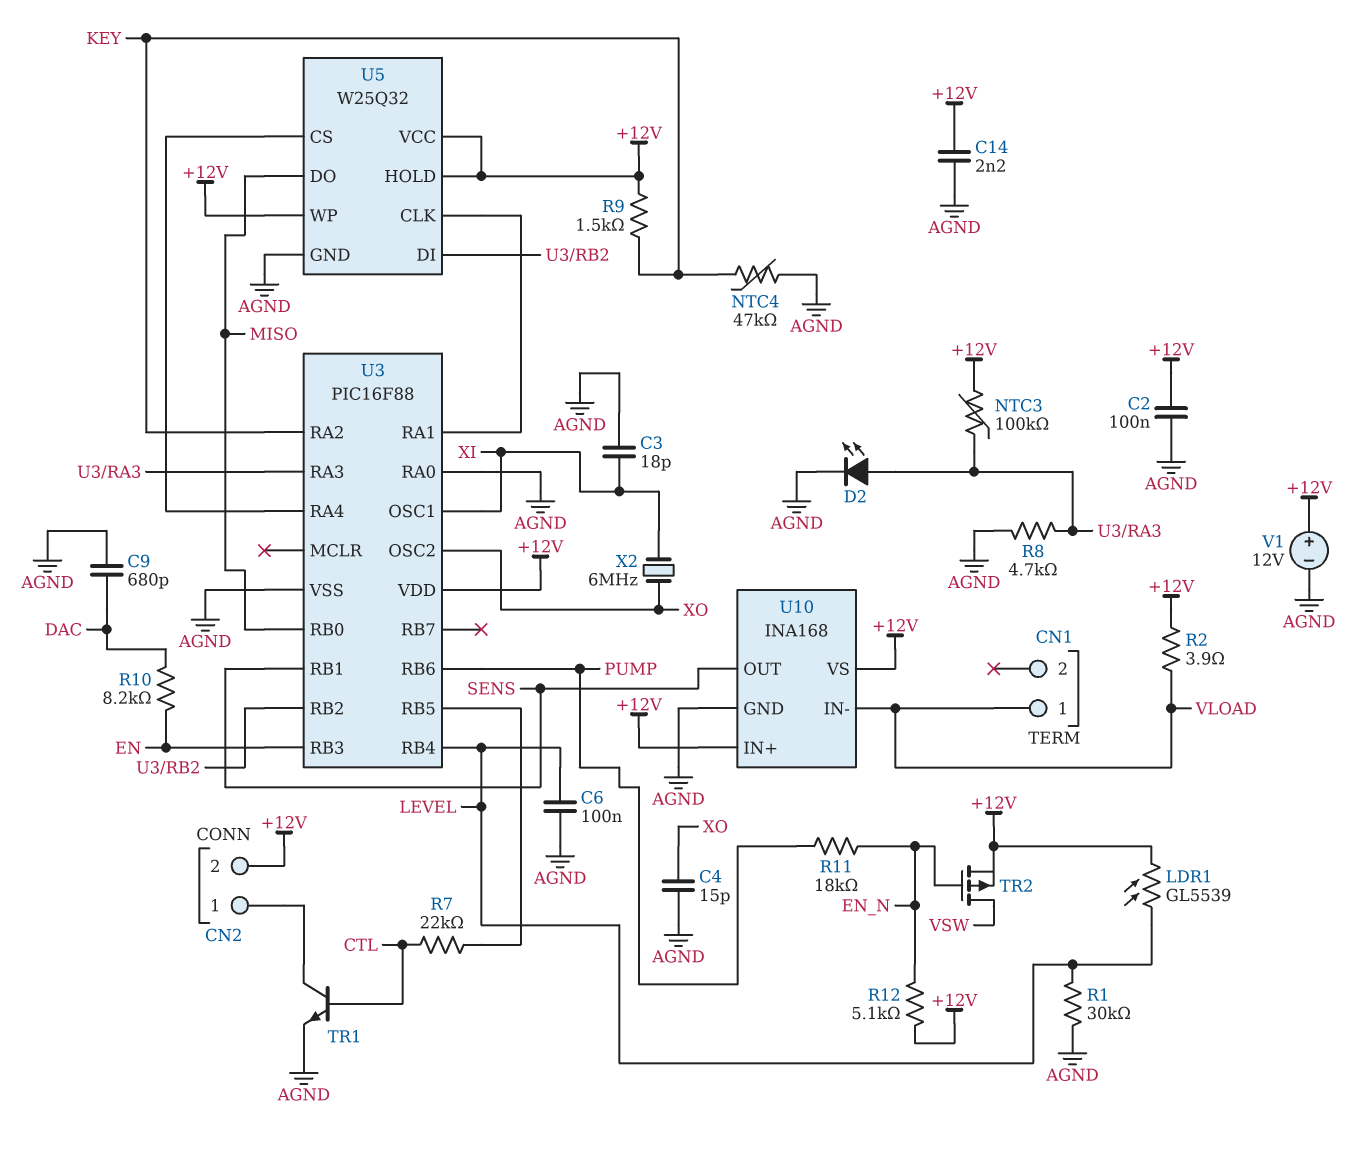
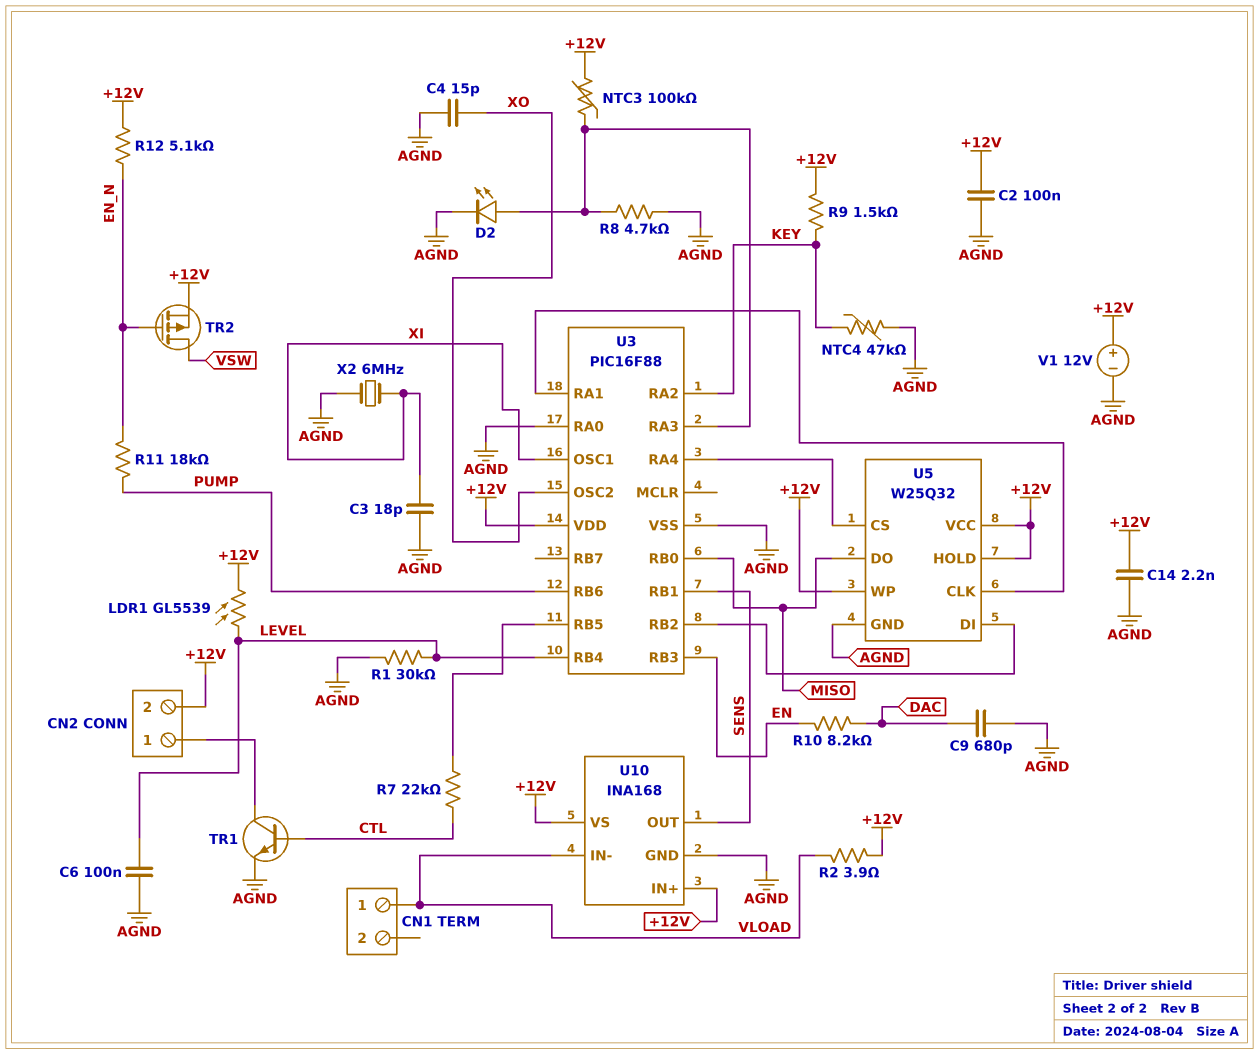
X2: 6MHz (XI, XO) -> 6MHz (AGND, XI)

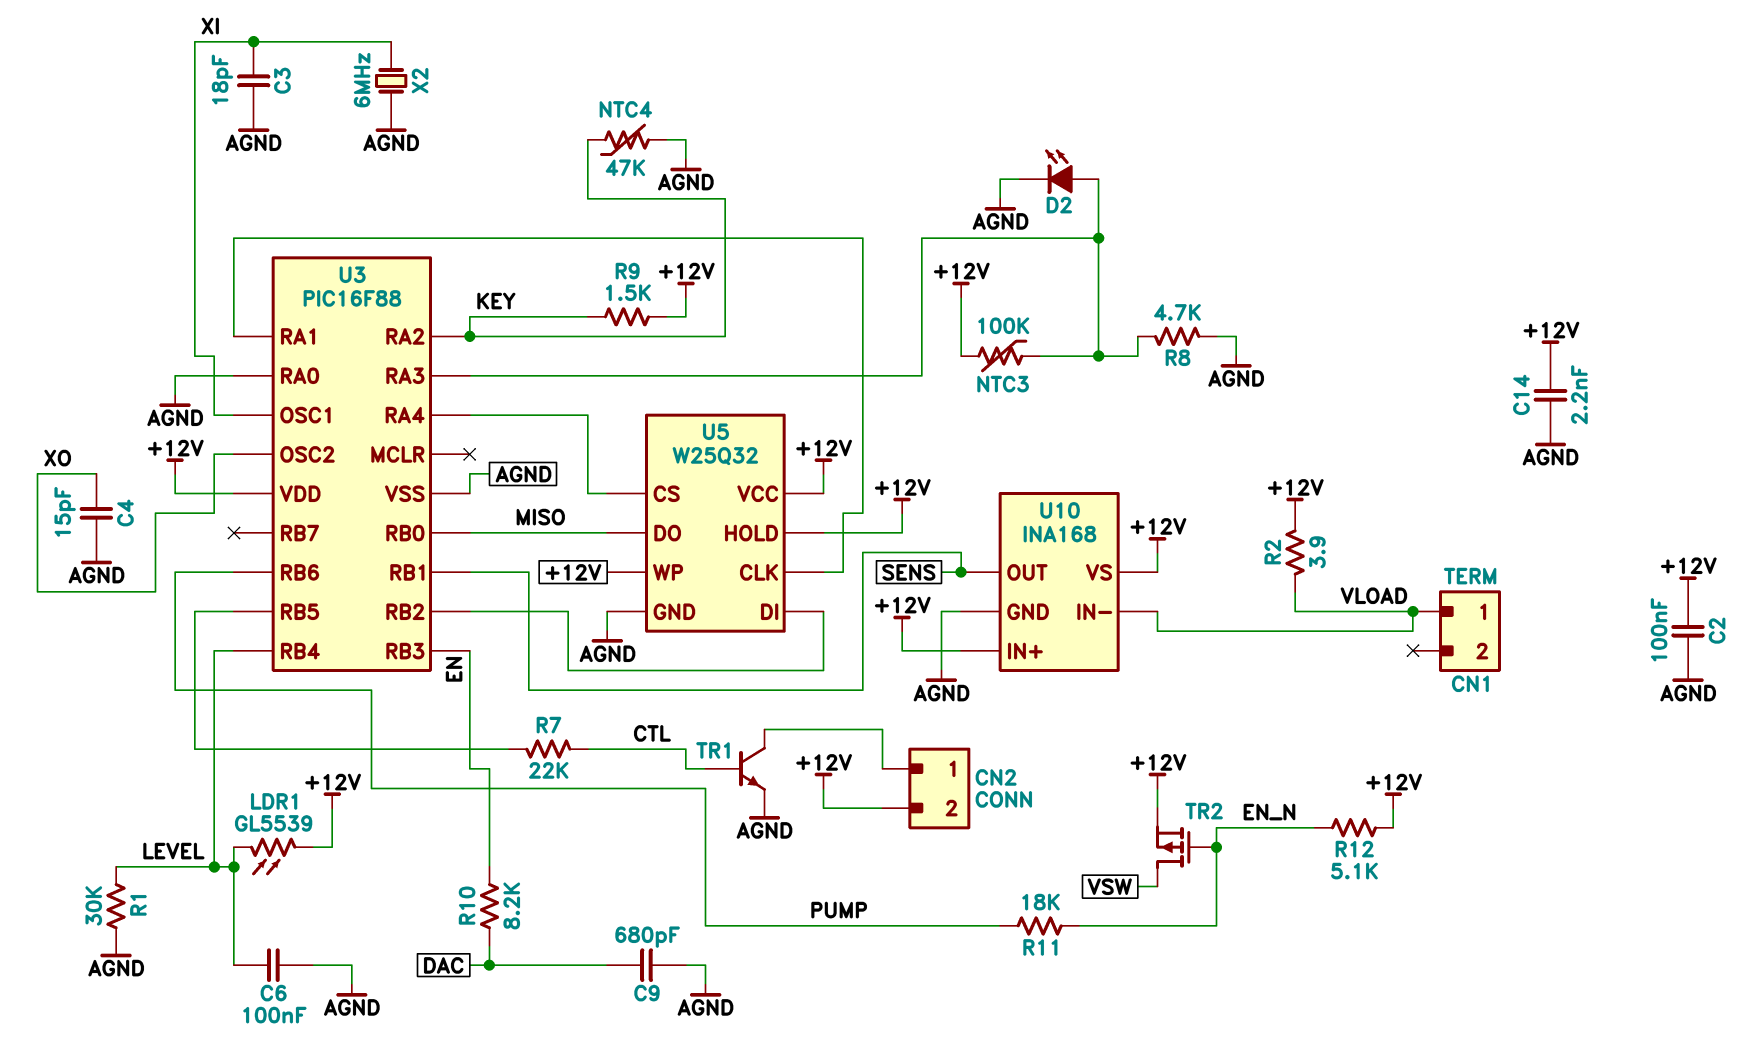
V1: 12V (plus +12V, minus AGND) -> none

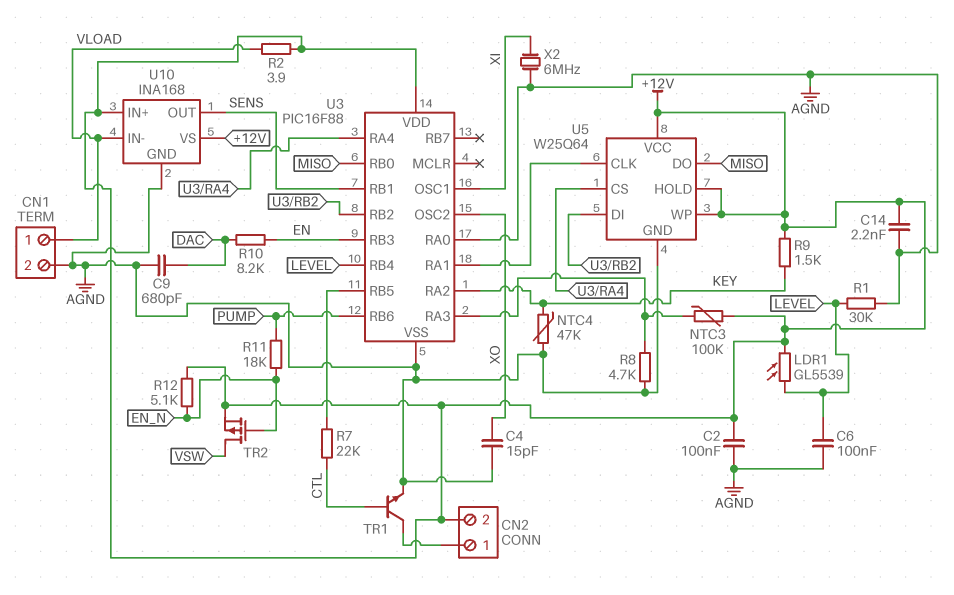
C3: 18pF (AGND, XI) -> none
CN1 pin 2: none -> AGND
D2: LED (A U3/RA3, K AGND) -> none
U5: W25Q32 -> W25Q64

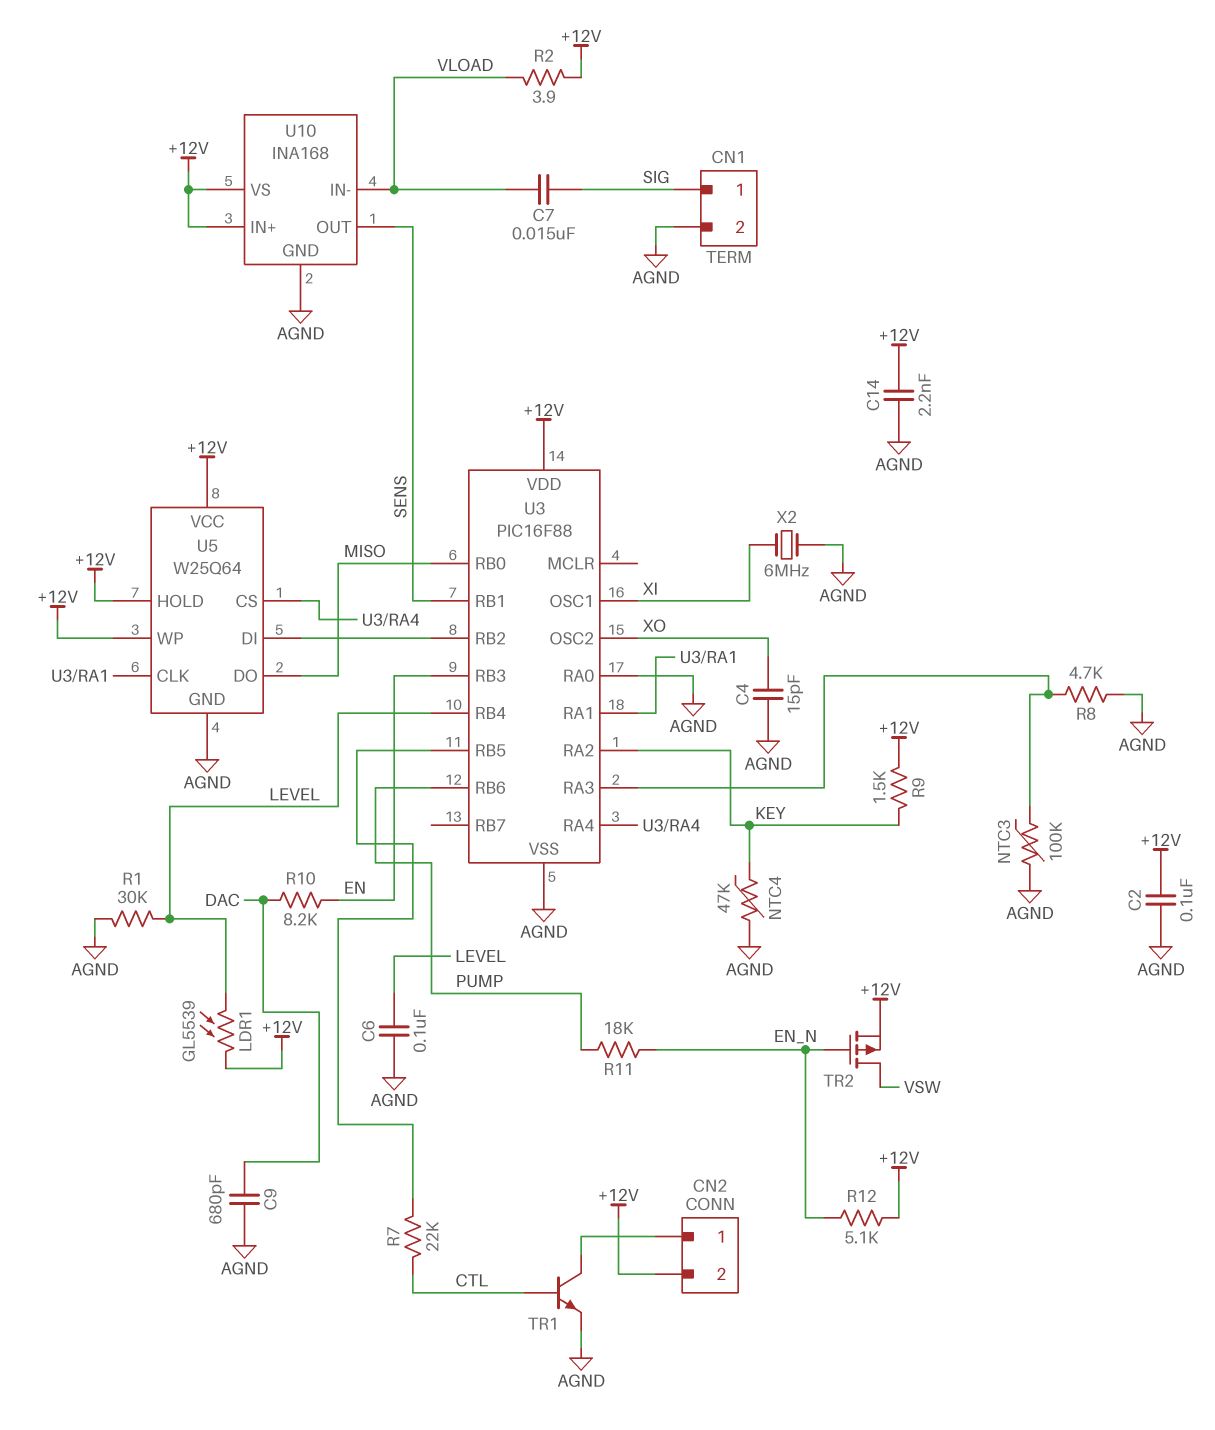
C7: none -> 15nF (SIG, VLOAD)
CN1 pin 1: VLOAD -> SIG
NTC3: 100k (+12V, U3/RA3) -> 100k (AGND, U3/RA3)

